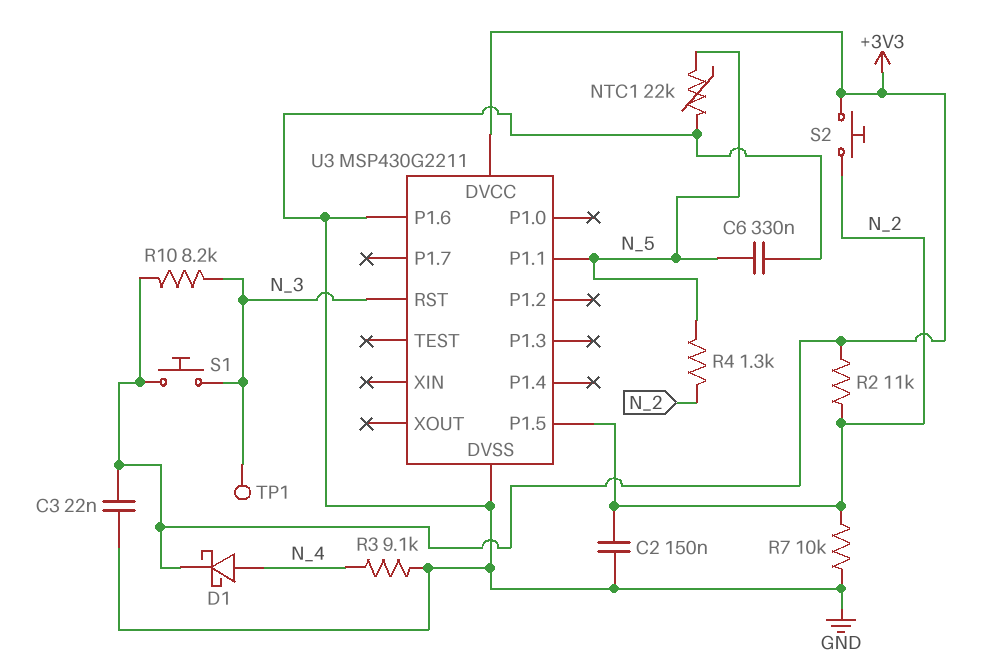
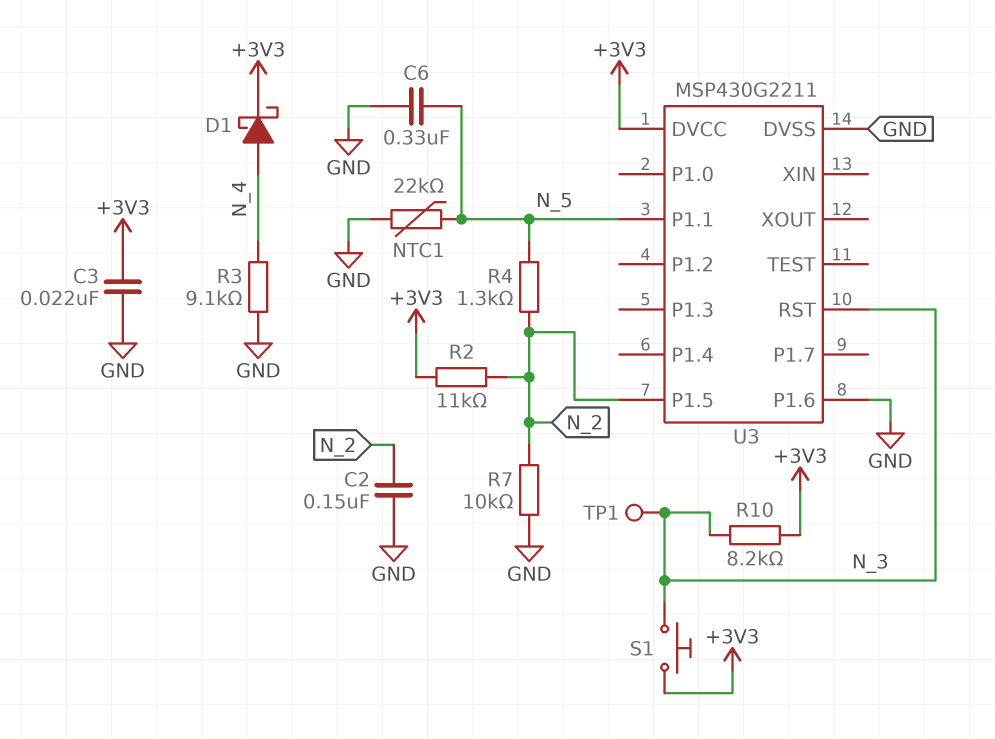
S2: button (+3V3, N_2) -> none

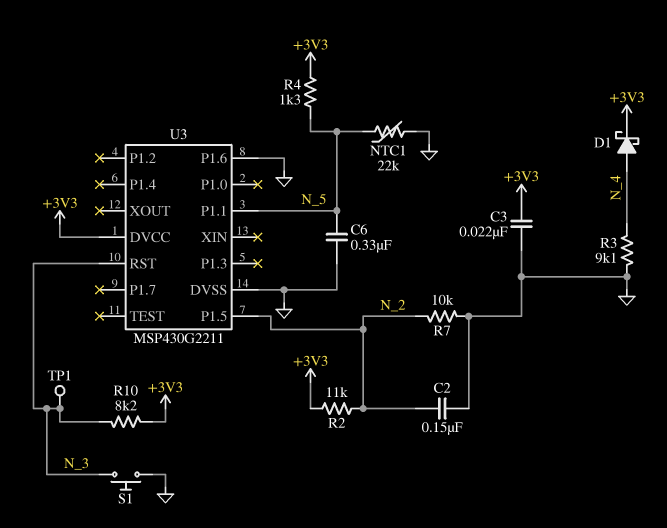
R4: 1.3k (N_2, N_5) -> 1.3k (+3V3, N_5)
S1: button (+3V3, N_3) -> button (GND, N_3)

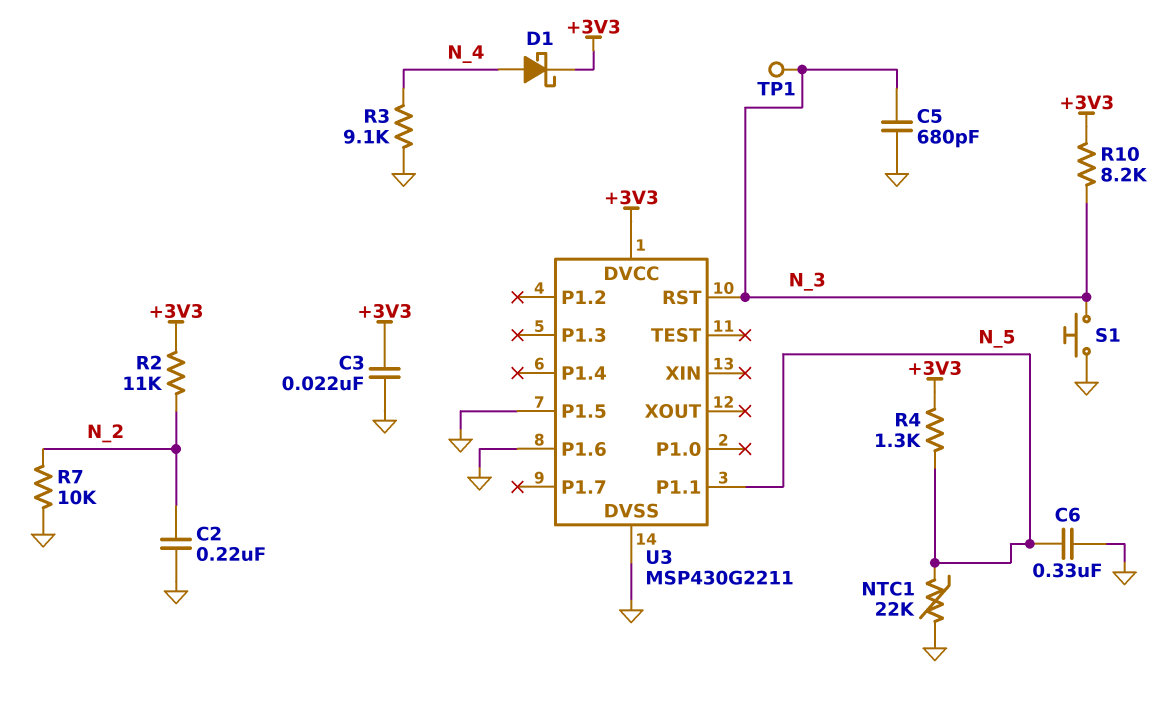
C2: 150nF (GND, N_2) -> 220nF (GND, N_2)
C5: none -> 680pF (GND, N_3)
U3 pin P1.5: N_2 -> GND

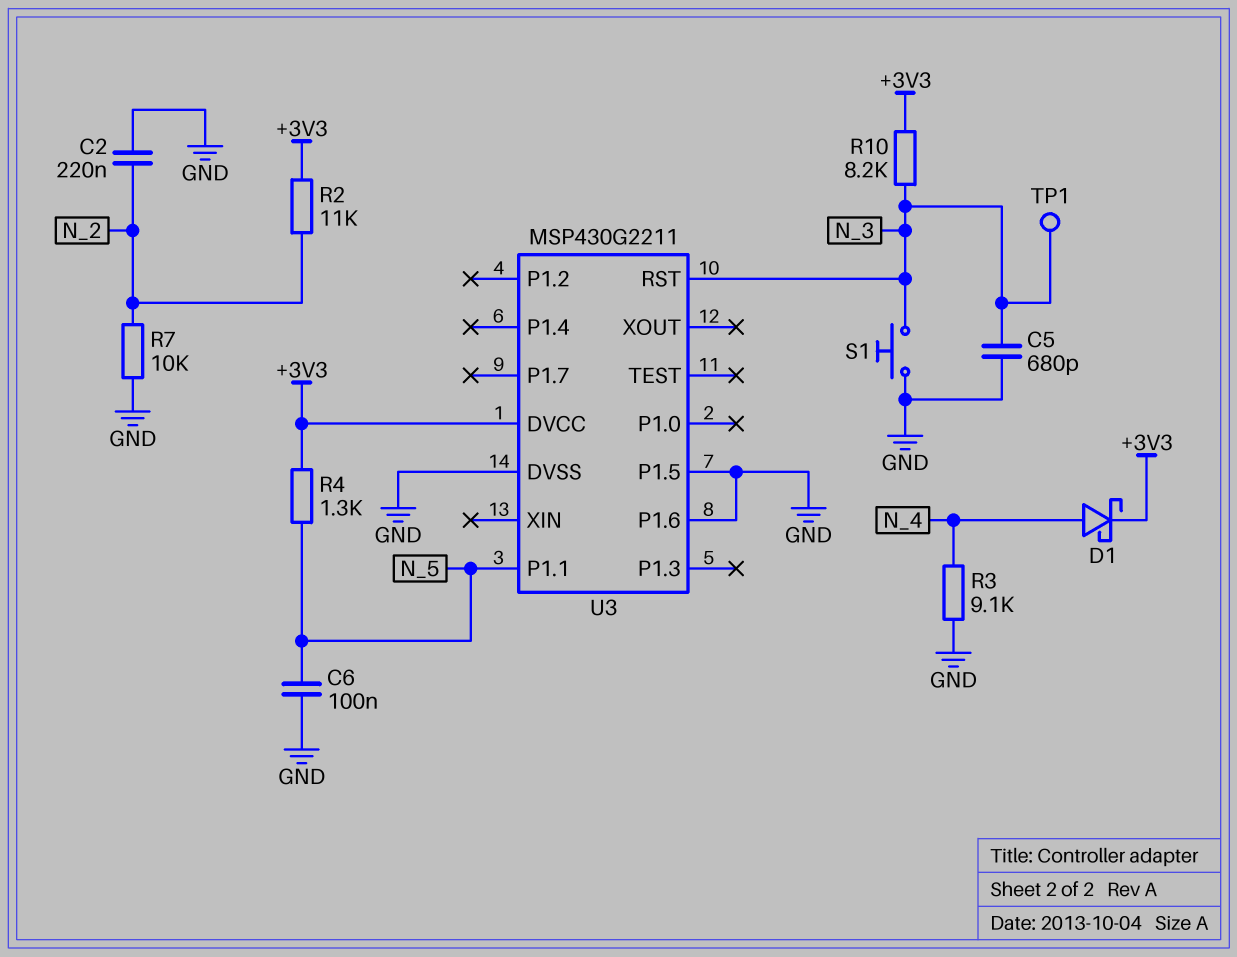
C3: 22nF (+3V3, GND) -> none
C6: 330nF (GND, N_5) -> 100nF (GND, N_5)
NTC1: 22k (GND, N_5) -> none

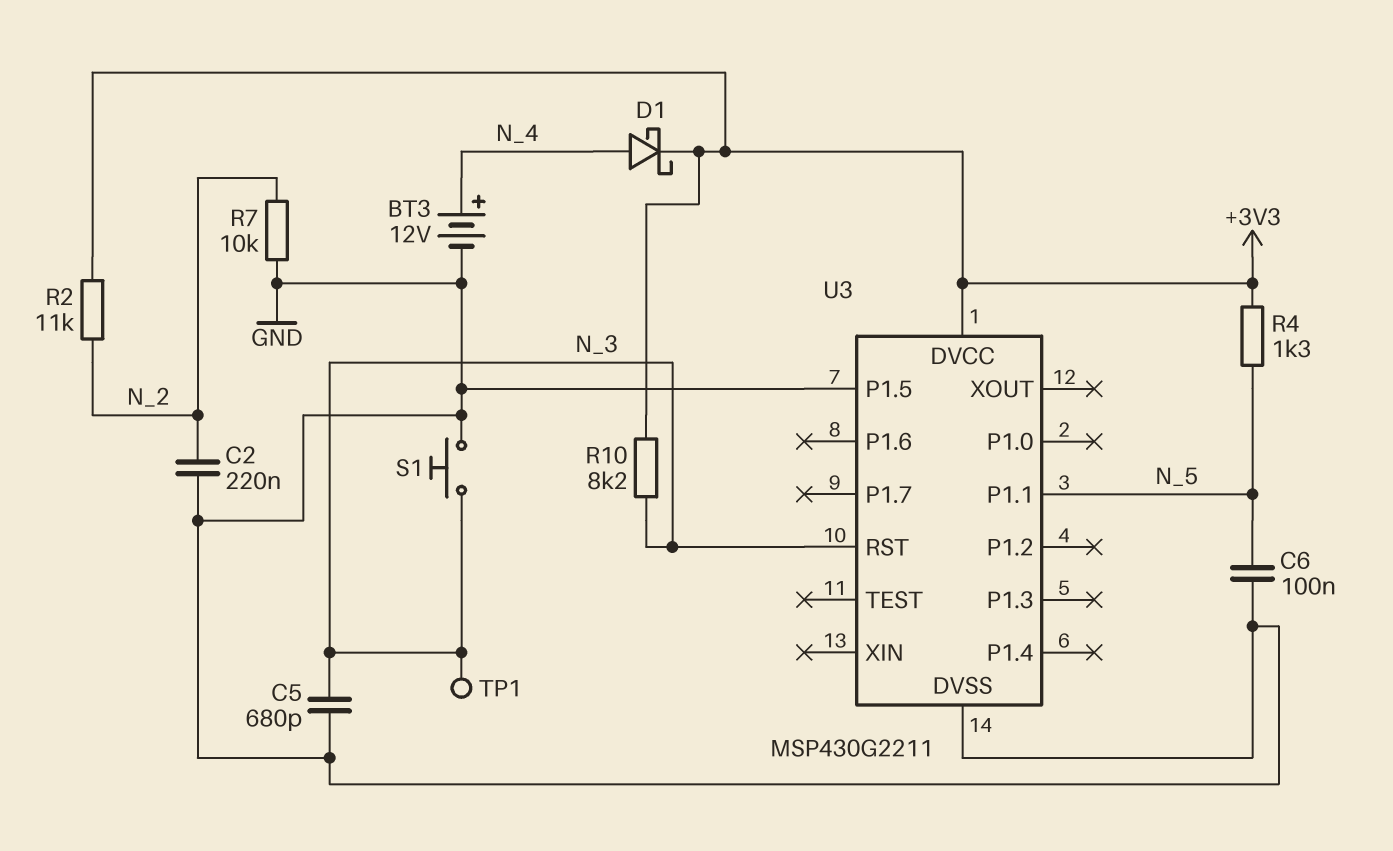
BT3: none -> 12V (plus N_4, minus GND)
R3: 9.1k (GND, N_4) -> none
U3 pin P1.6: GND -> none

